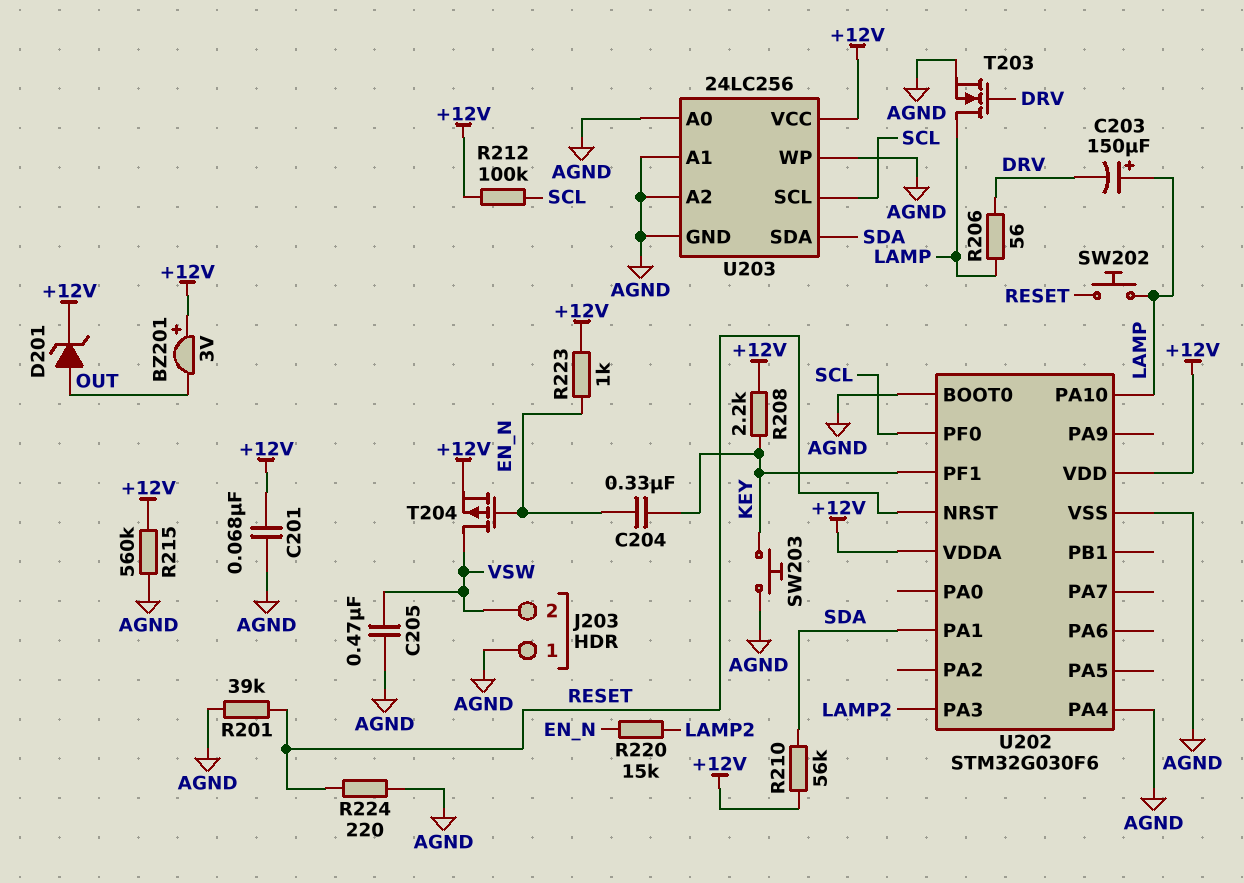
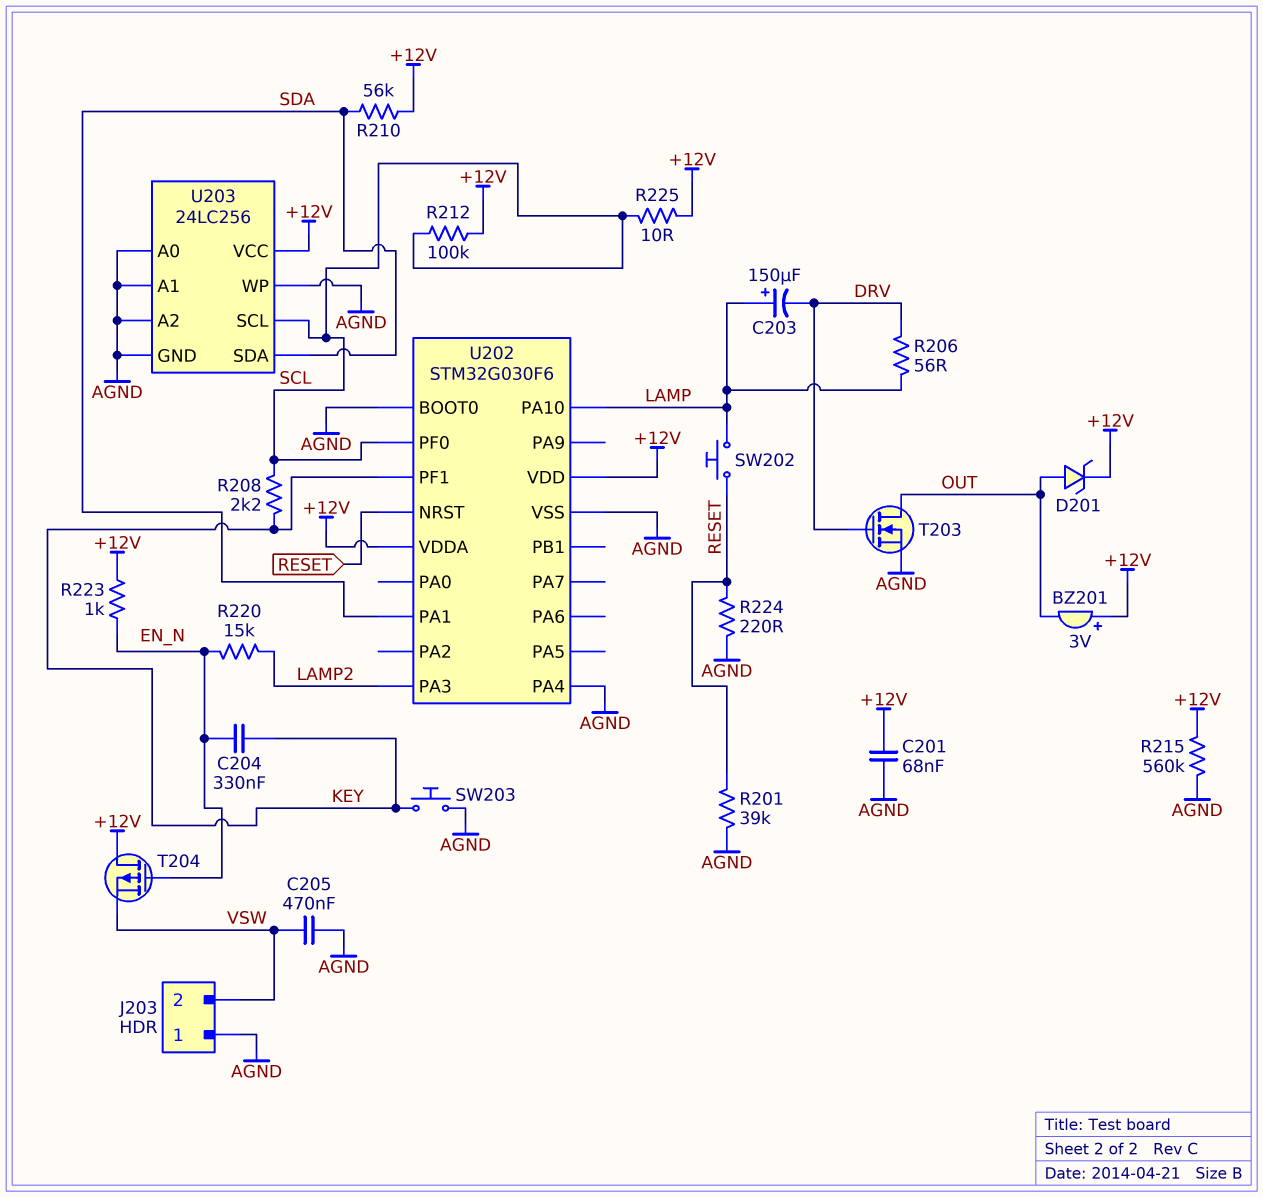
R208: 2.2k (+12V, KEY) -> 2.2k (KEY, SCL)
R225: none -> 10 (+12V, SCL)
T203: NMOS (G DRV, D LAMP, S AGND) -> NMOS (G DRV, D OUT, S AGND)
T204: PMOS (G EN_N, D VSW, S +12V) -> PMOS (G EN_N, D +12V, S VSW)

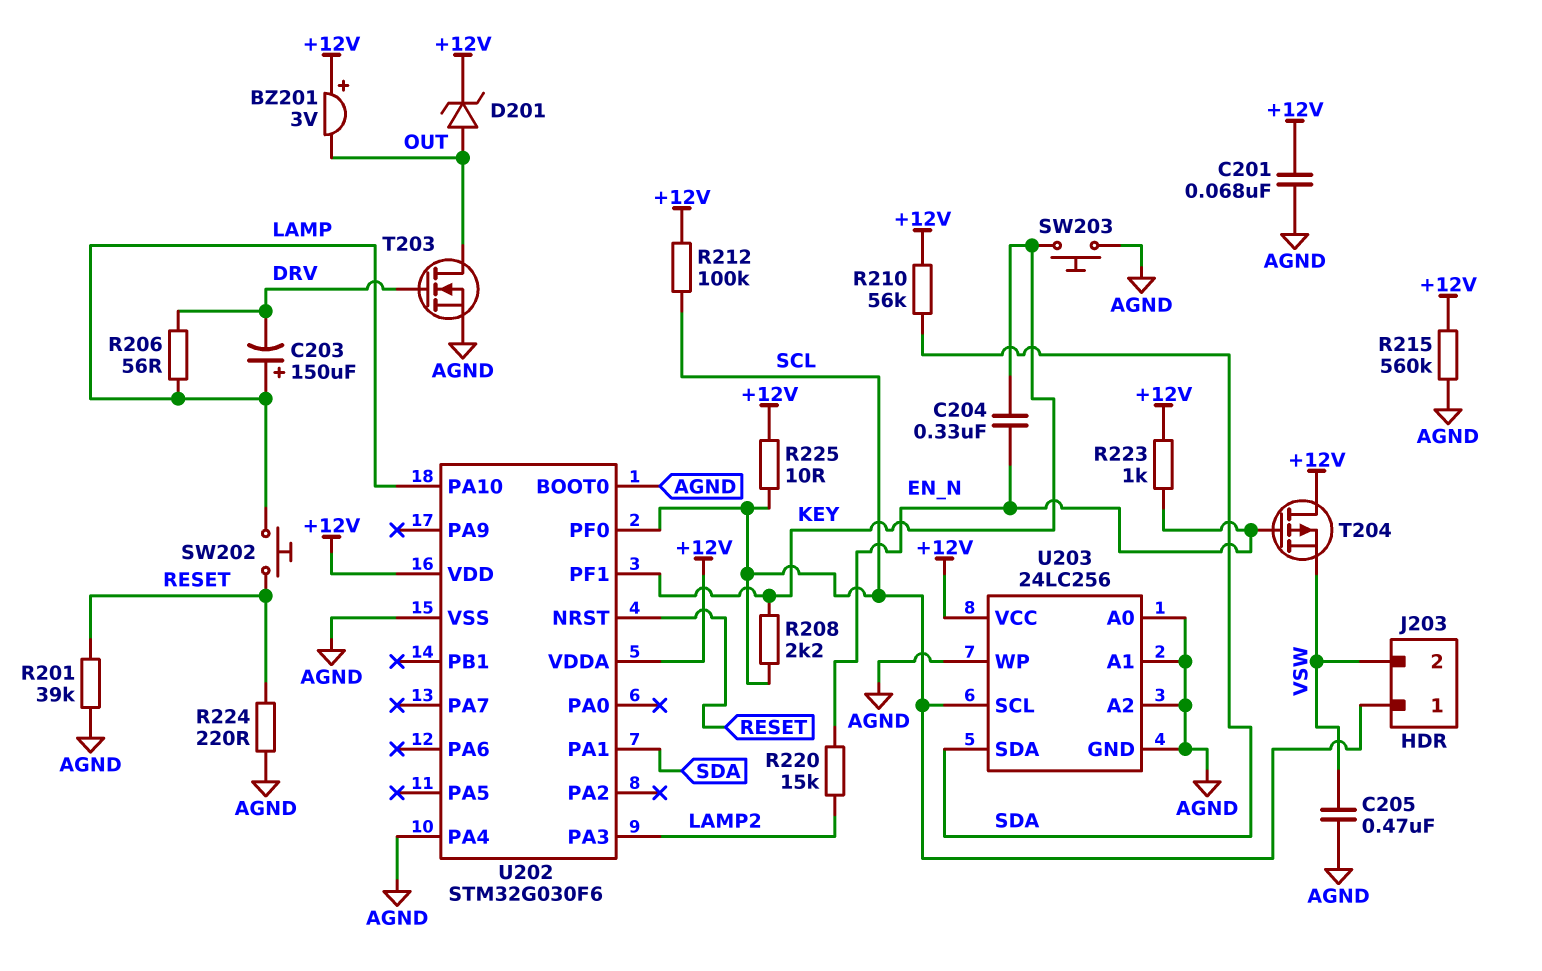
J203 pin 1: AGND -> SCL

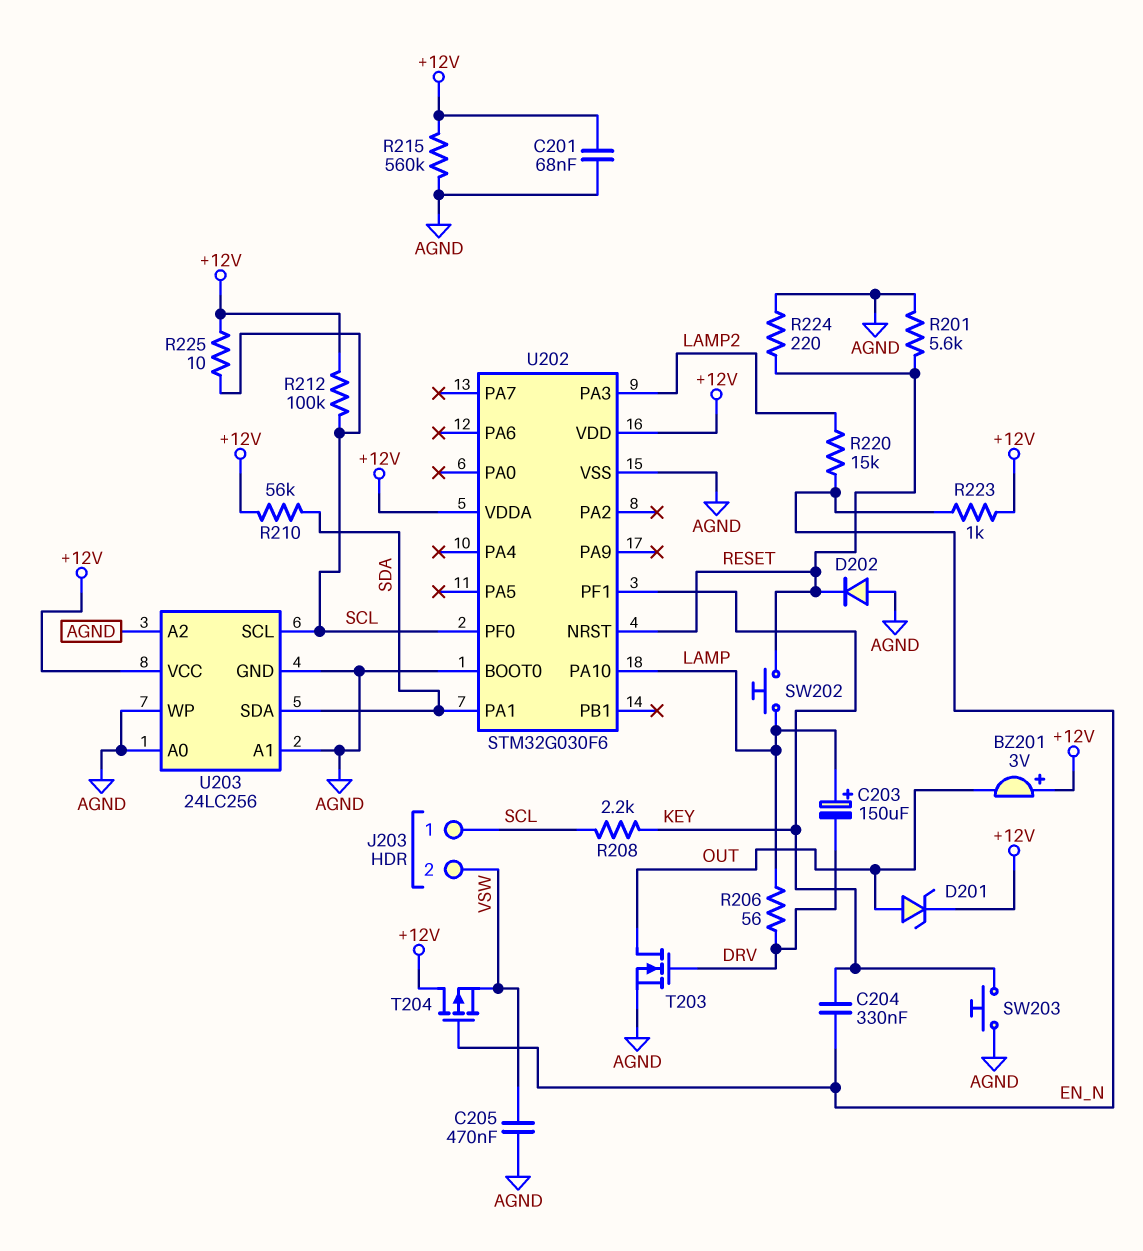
D202: none -> diode (A AGND, K RESET)
R201: 39k (AGND, RESET) -> 5.6k (AGND, RESET)
U202 pin PA4: AGND -> none

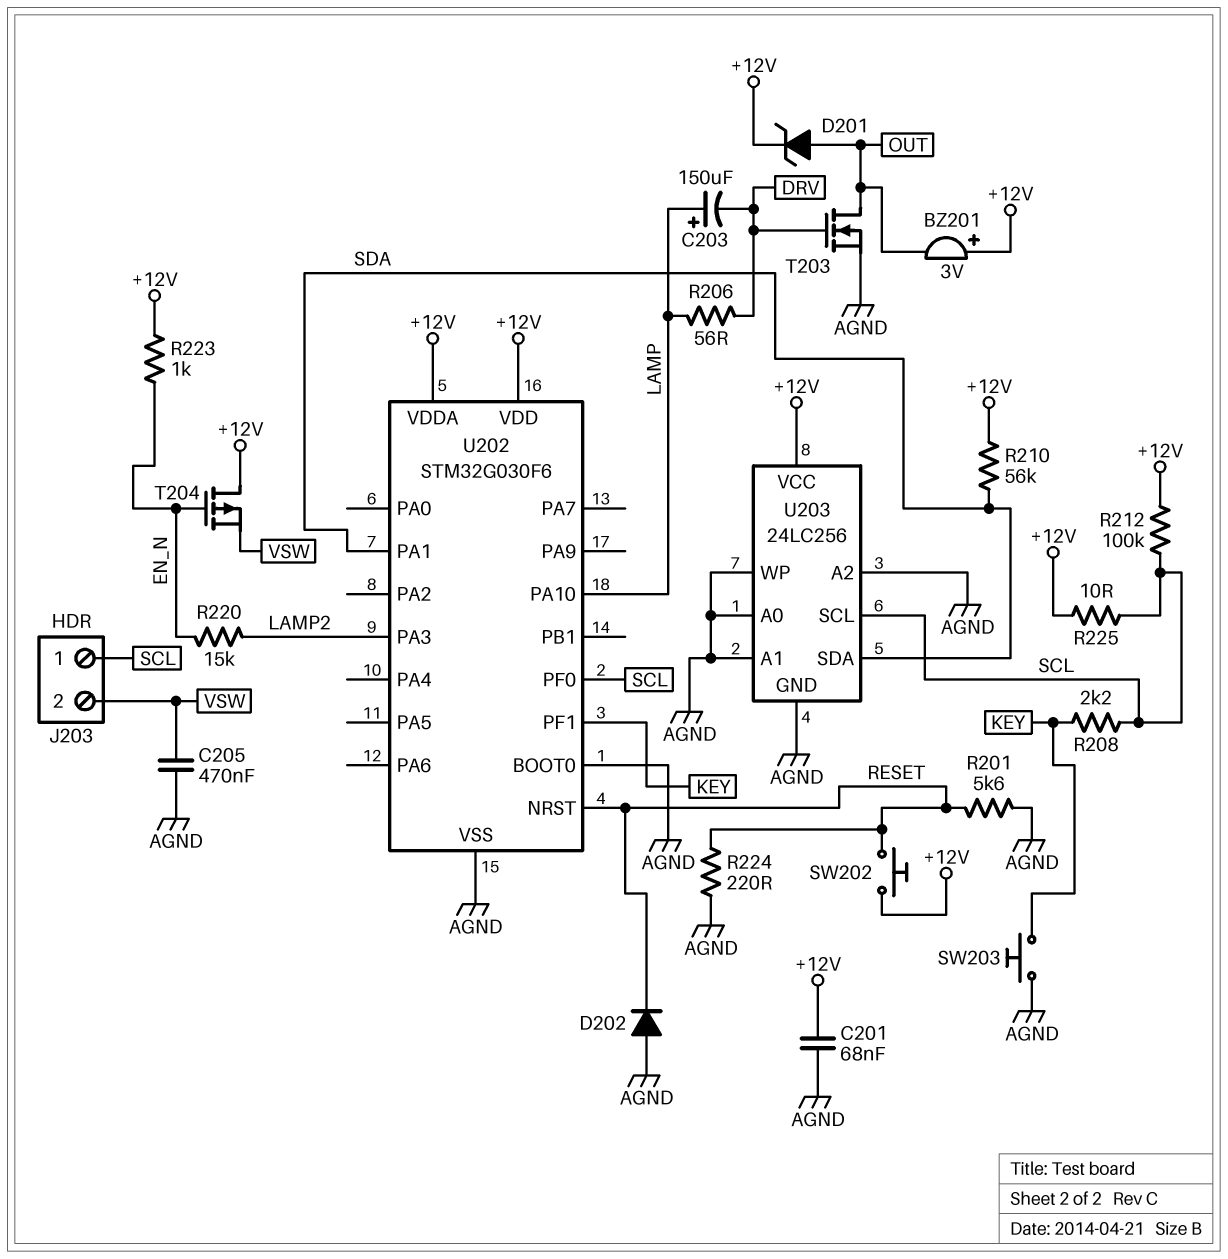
C204: 330nF (EN_N, KEY) -> none
R215: 560k (+12V, AGND) -> none
SW202: button (LAMP, RESET) -> button (+12V, RESET)

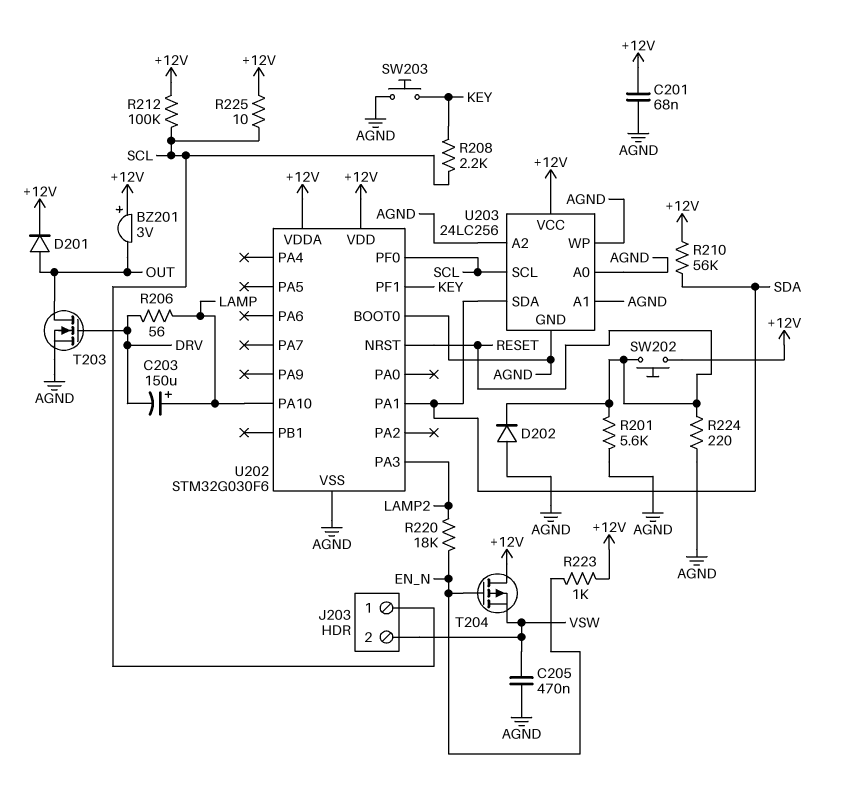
D201: zener (A OUT, K +12V) -> diode (A OUT, K +12V)
R220: 15k (EN_N, LAMP2) -> 18k (EN_N, LAMP2)

